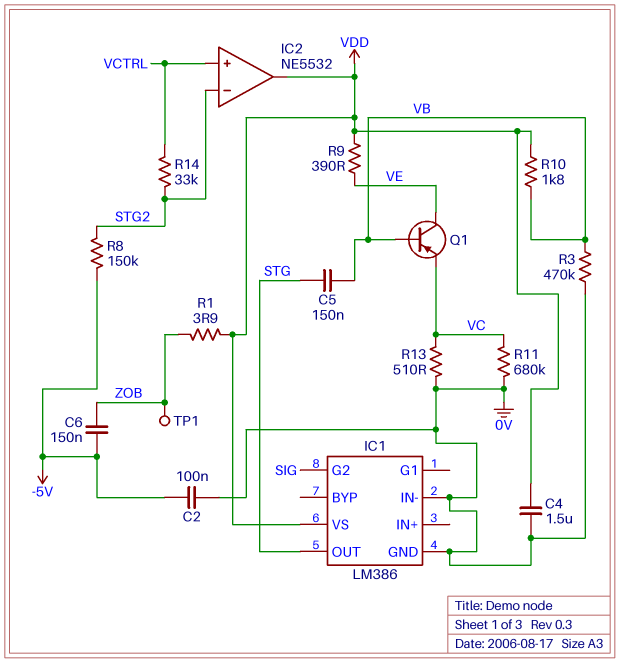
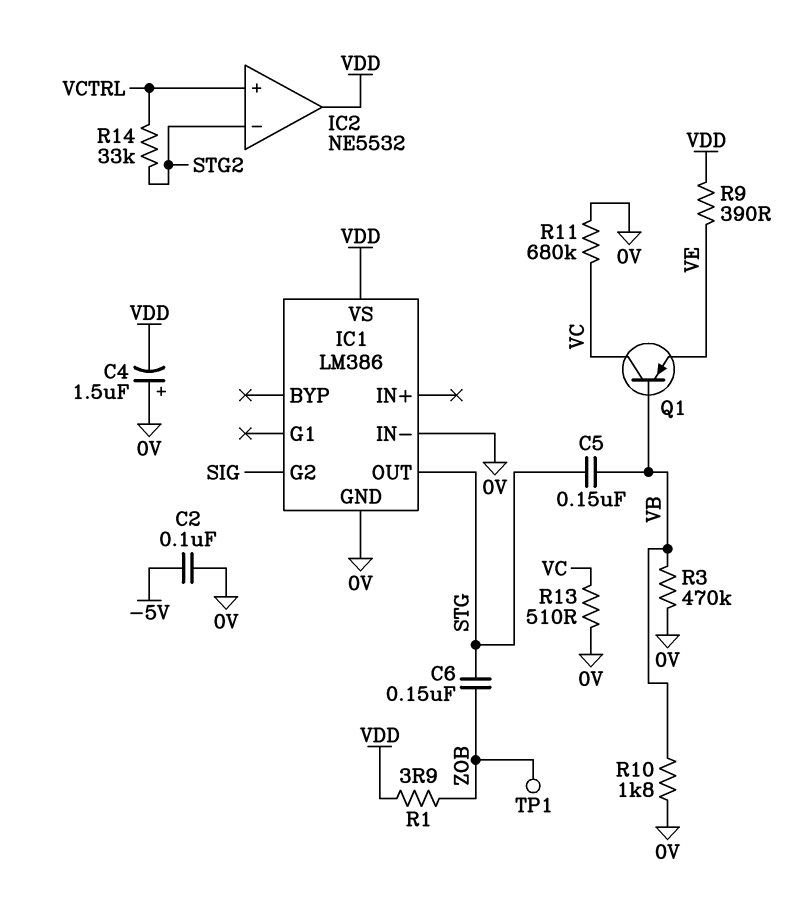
C4: 1.5uF (0V, VDD) -> 1.5uF (plus 0V, minus VDD)
C6: 150nF (-5V, ZOB) -> 150nF (STG, ZOB)
Q1: PNP (B VB, C VE, E VC) -> PNP (B VB, C VC, E VE)
R8: 150k (-5V, STG2) -> none
R10: 1.8k (VB, VDD) -> 1.8k (0V, VB)

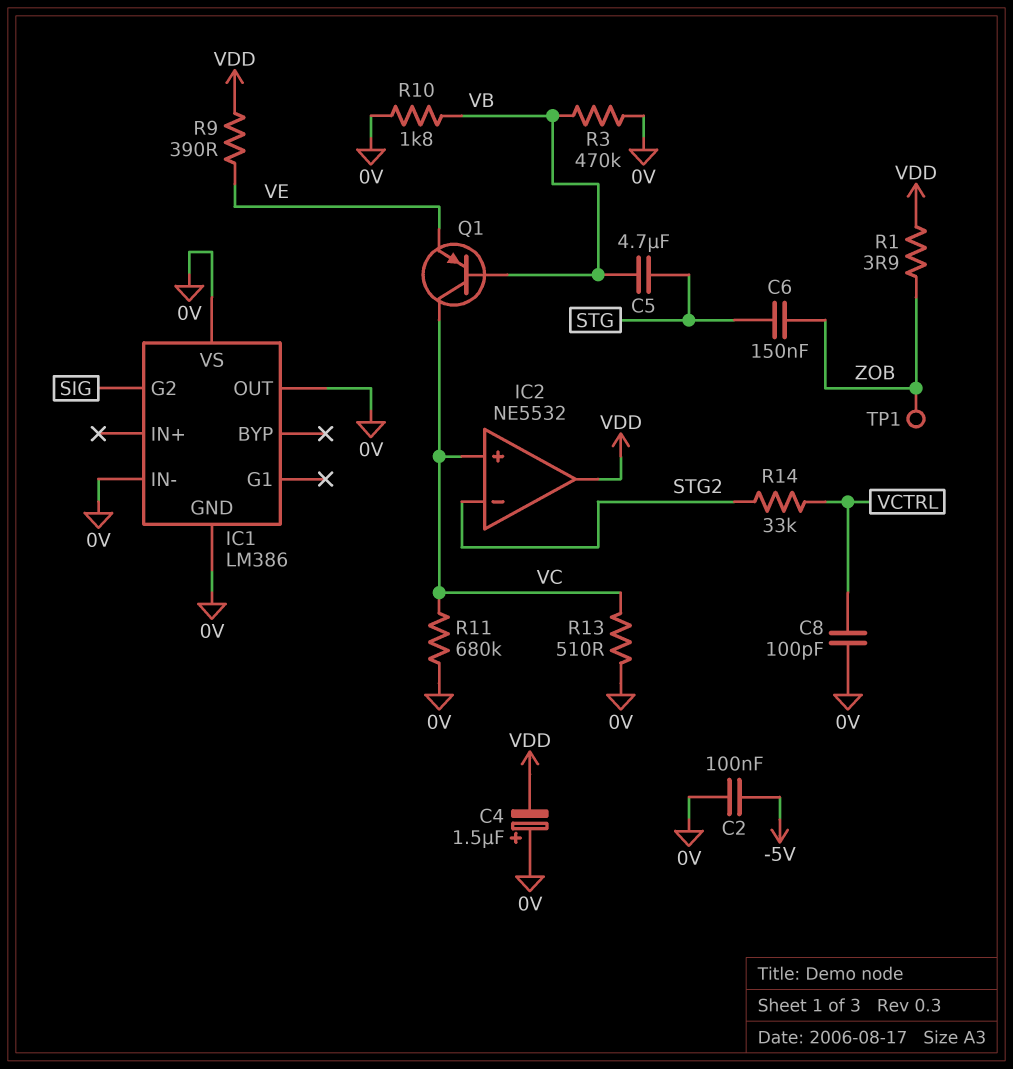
C5: 150nF (STG, VB) -> 4.7uF (STG, VB)
C8: none -> 100pF (0V, VCTRL)
IC1 pin OUT: STG -> 0V
IC1 pin VS: VDD -> 0V
IC2 pin in+: VCTRL -> VC

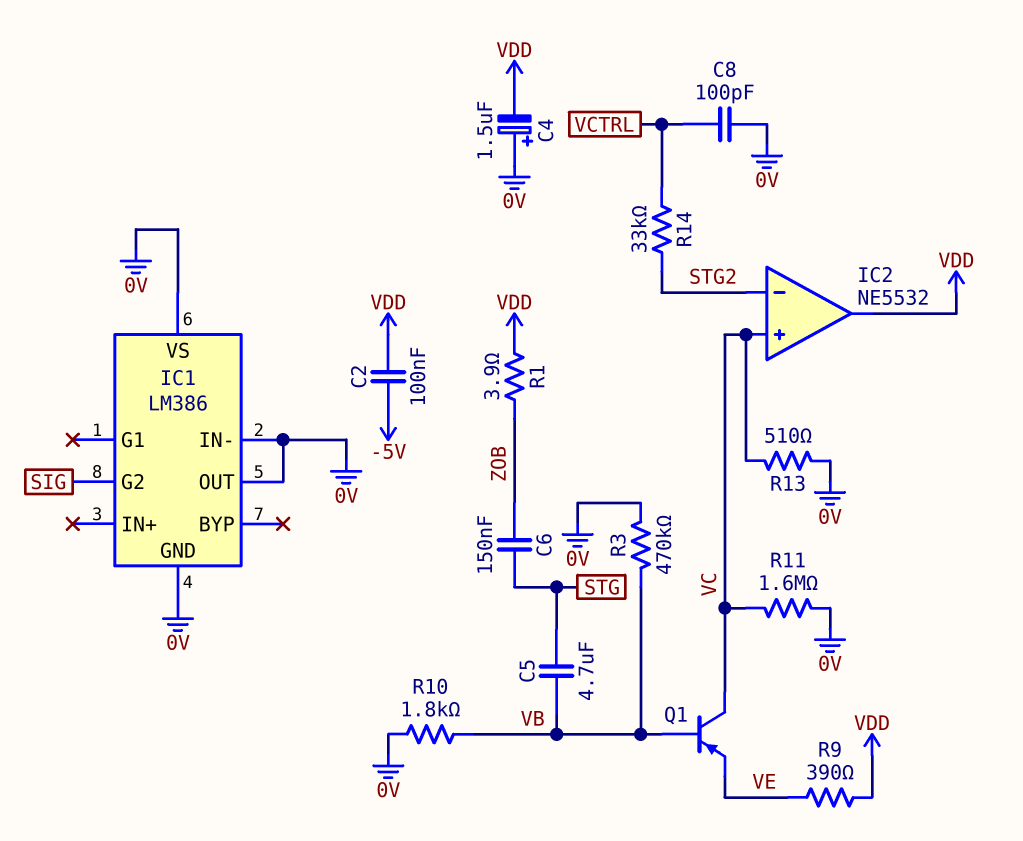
C2: 100nF (-5V, 0V) -> 100nF (-5V, VDD)
R11: 680k (0V, VC) -> 1.6M (0V, VC)
TP1: test point (ZOB) -> none

